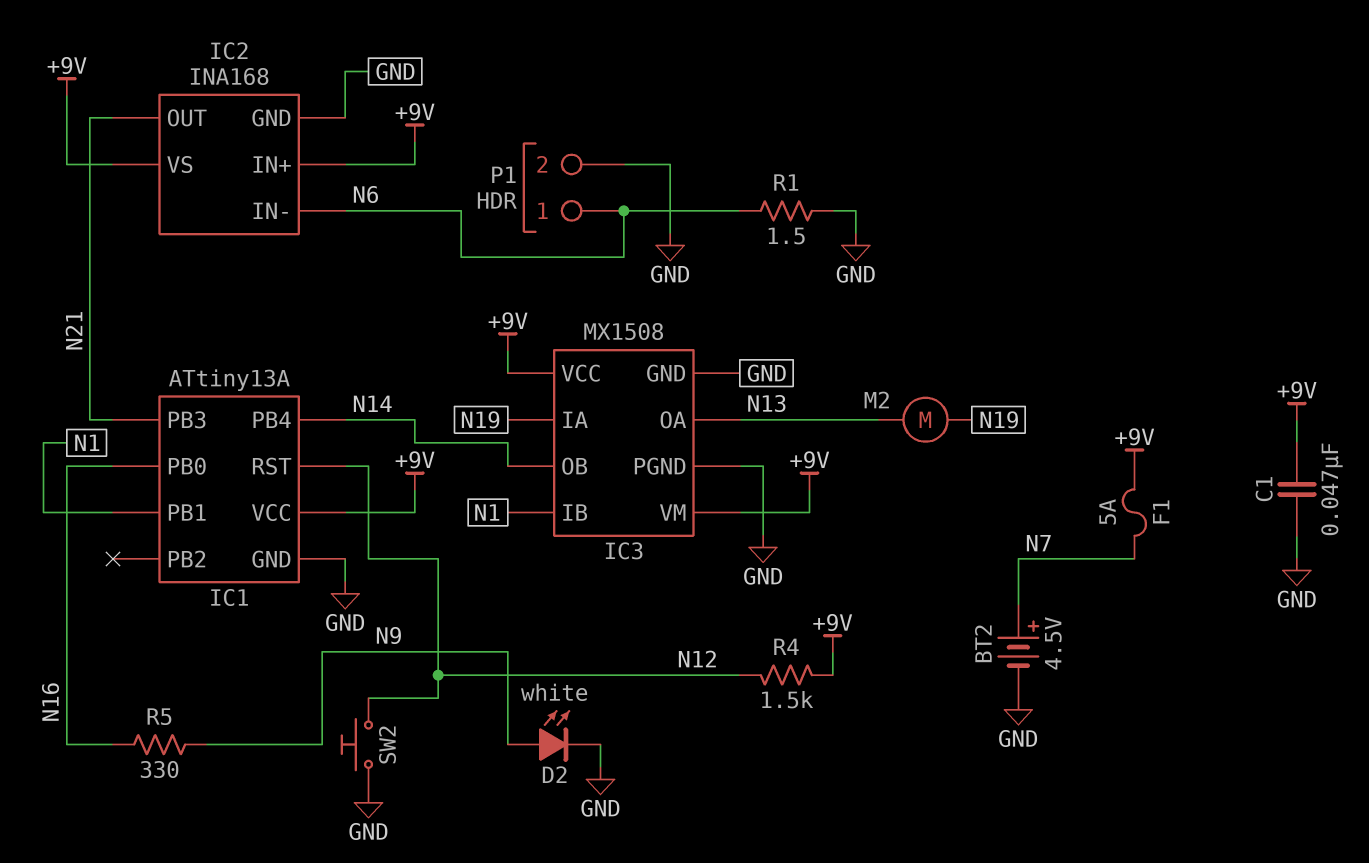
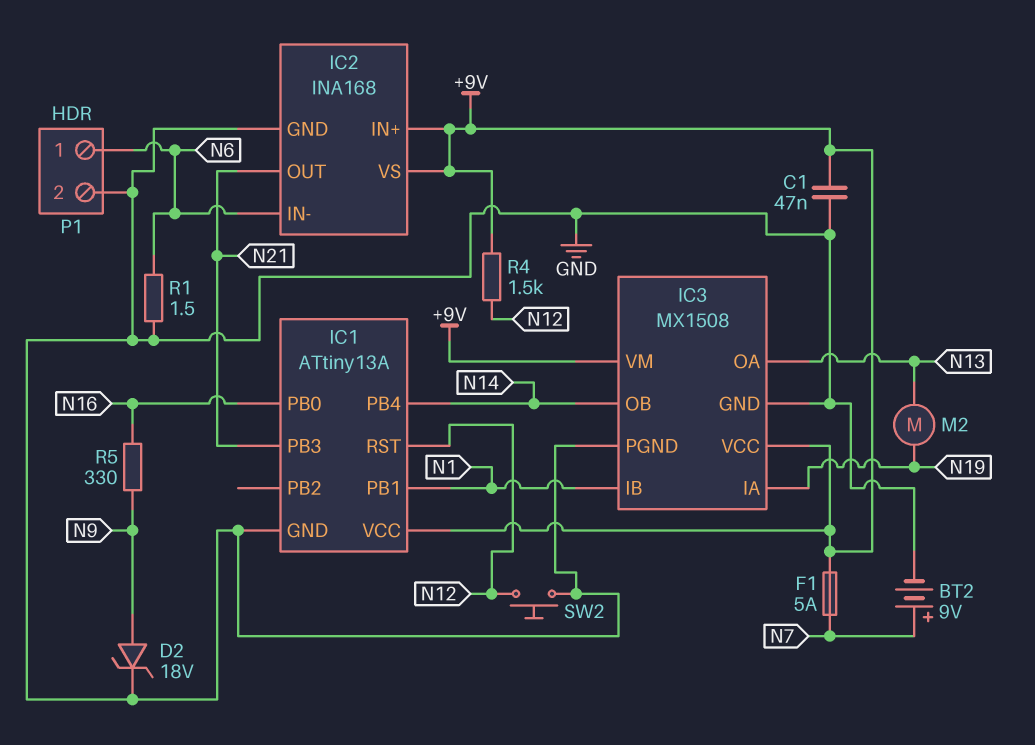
BT2: 4.5V (plus N7, minus GND) -> 9V (plus N7, minus GND)
D2: LED white (A N9, K GND) -> zener 18V (A N9, K GND)

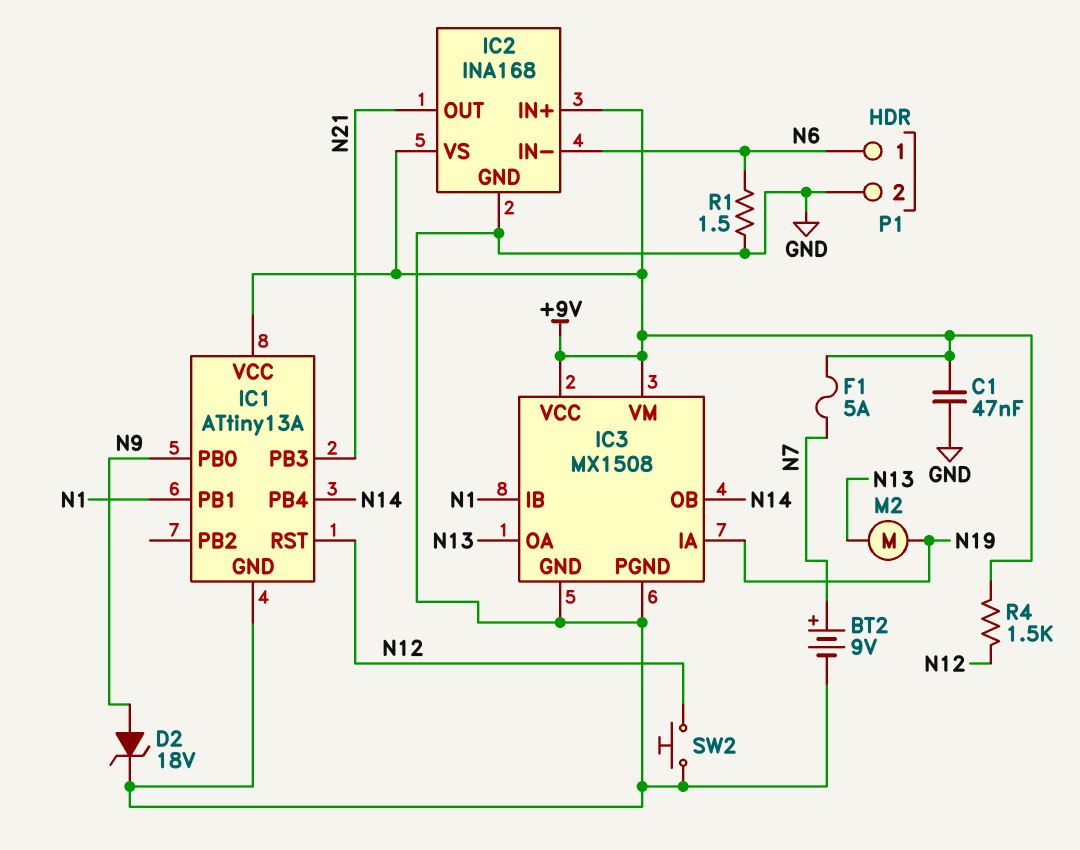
IC1 pin PB0: N16 -> N9
R5: 330 (N9, N16) -> none

